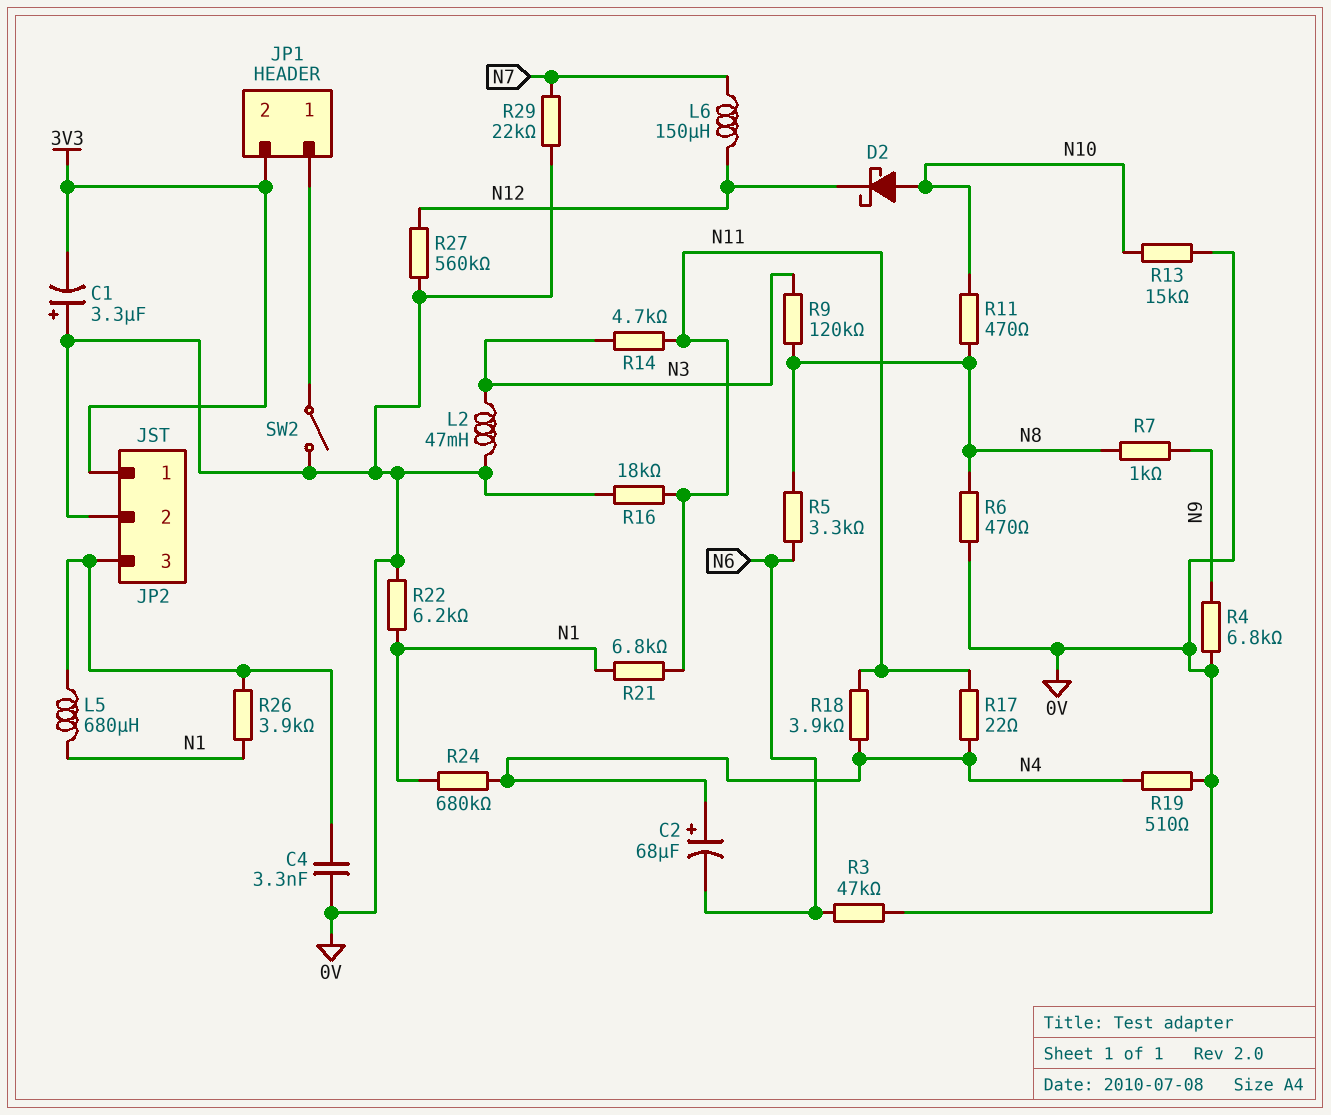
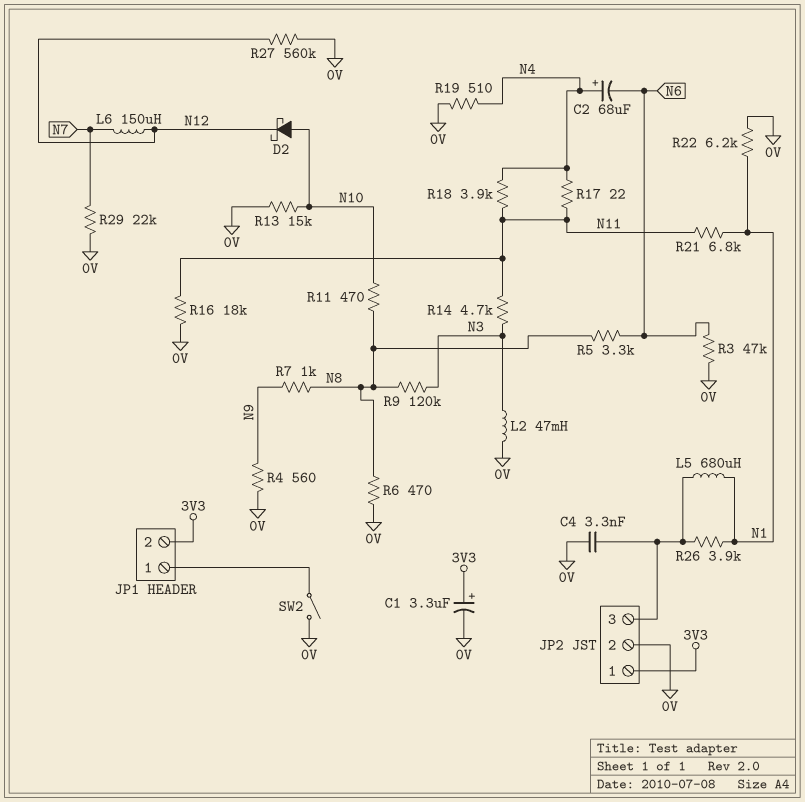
C1: 3.3uF (plus 0V, minus 3V3) -> 3.3uF (plus 3V3, minus 0V)
R4: 6.8k (0V, N9) -> 560 (0V, N9)
R24: 680k (N1, N4) -> none

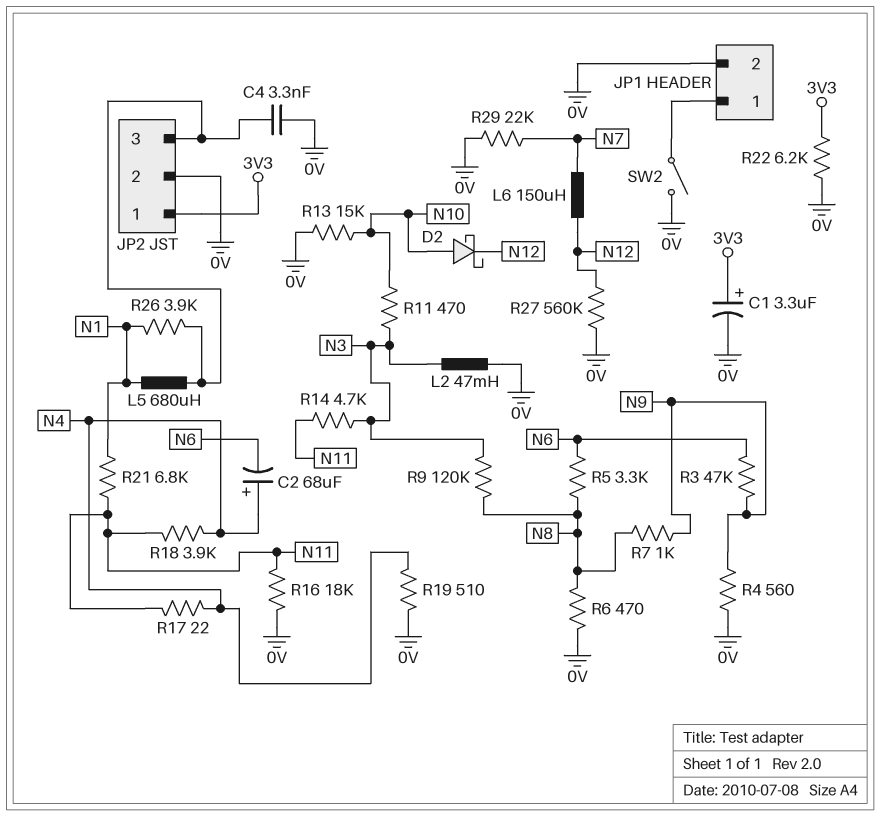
JP1 pin 2: 3V3 -> 0V
R3: 47k (0V, N6) -> 47k (N6, N9)
R11: 470 (N8, N10) -> 470 (N3, N10)
R22: 6.2k (0V, N1) -> 6.2k (0V, 3V3)

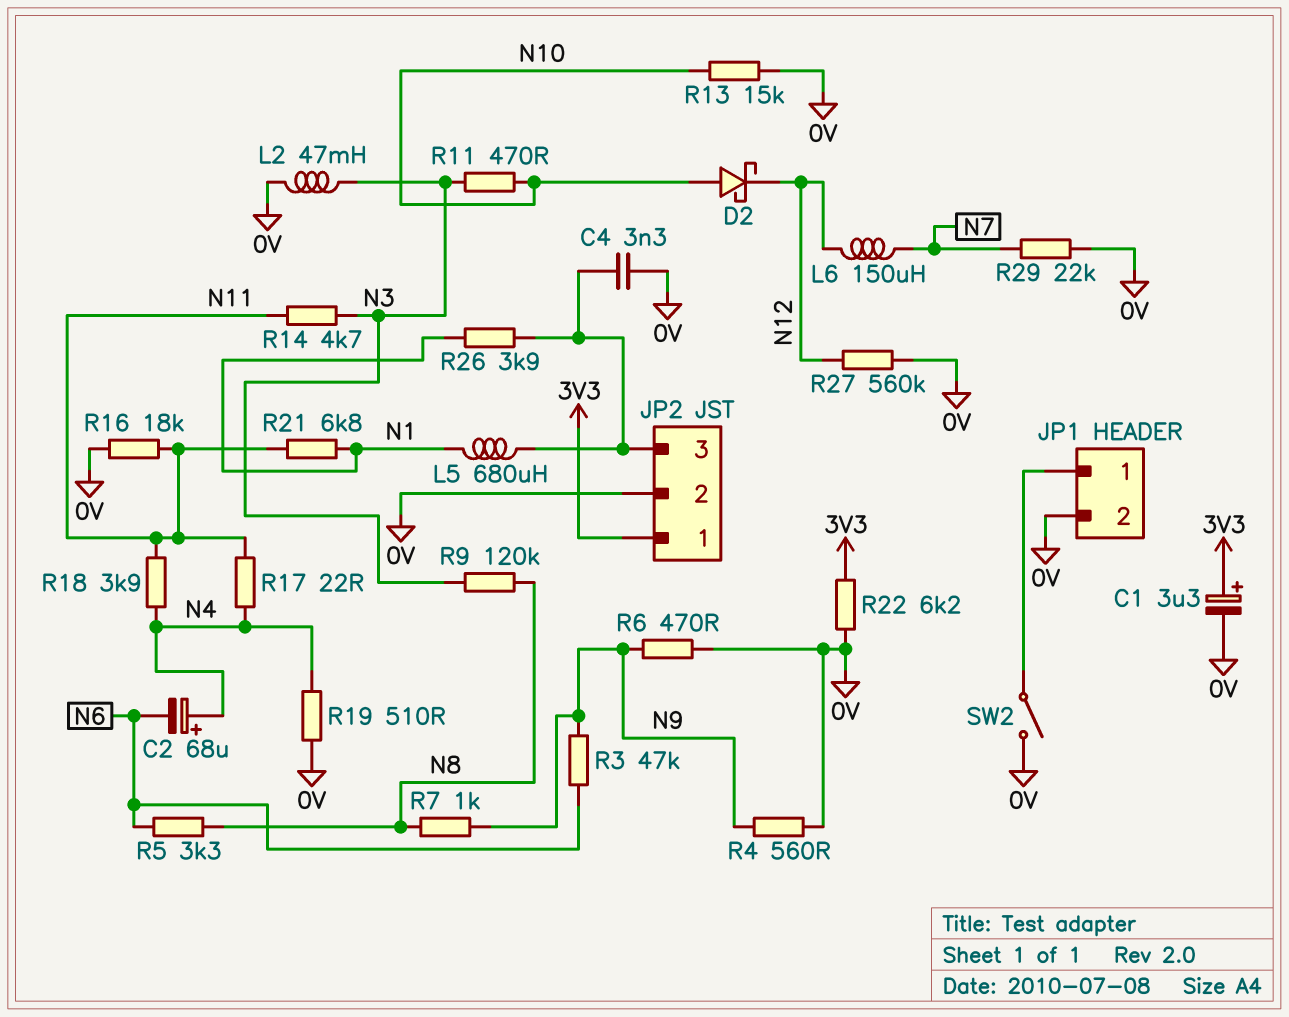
R6: 470 (0V, N8) -> 470 (0V, N9)

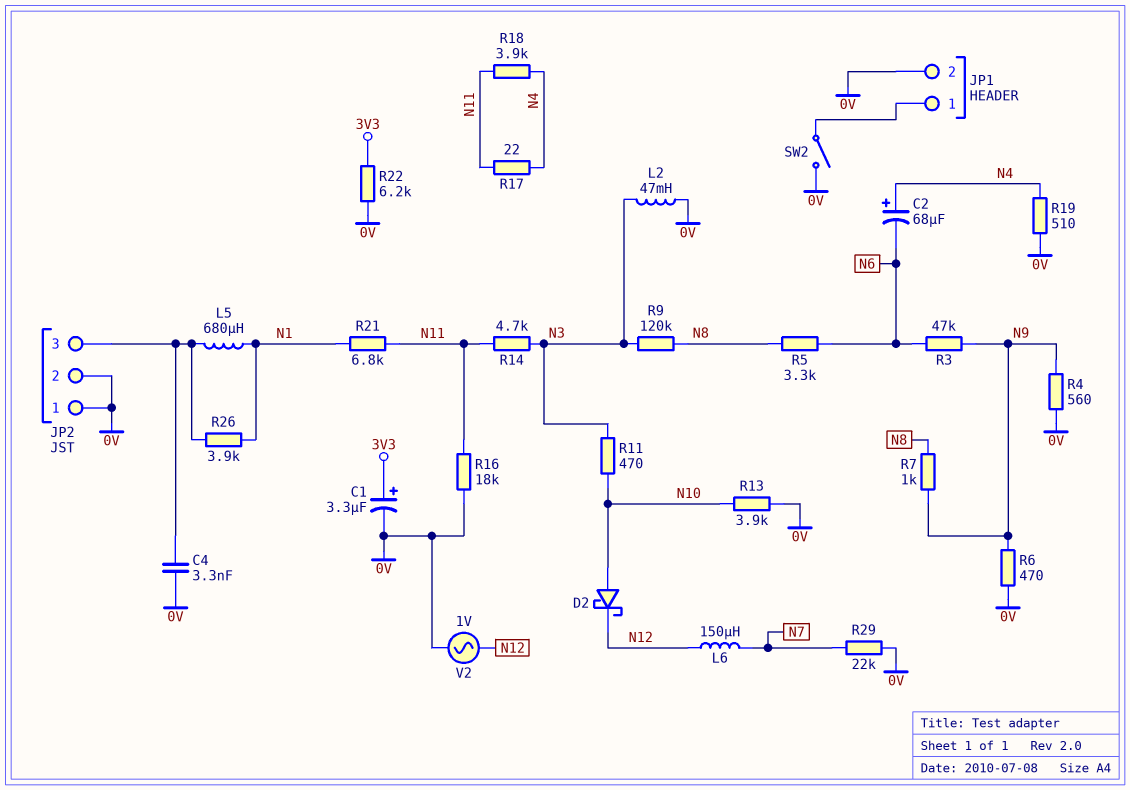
JP2 pin 1: 3V3 -> 0V
R13: 15k (0V, N10) -> 3.9k (0V, N10)
R27: 560k (0V, N12) -> none
V2: none -> AC 1V (0V, N12)

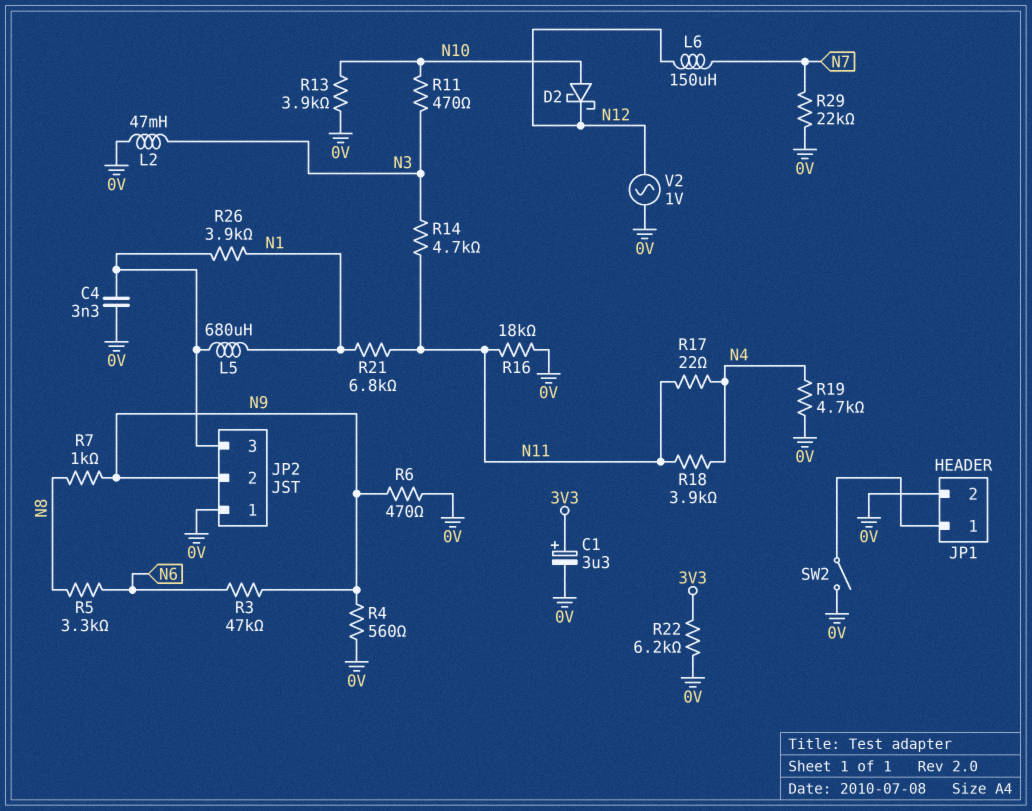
C2: 68uF (plus N4, minus N6) -> none
JP2 pin 2: 0V -> N9
R9: 120k (N3, N8) -> none
R19: 510 (0V, N4) -> 4.7k (0V, N4)

